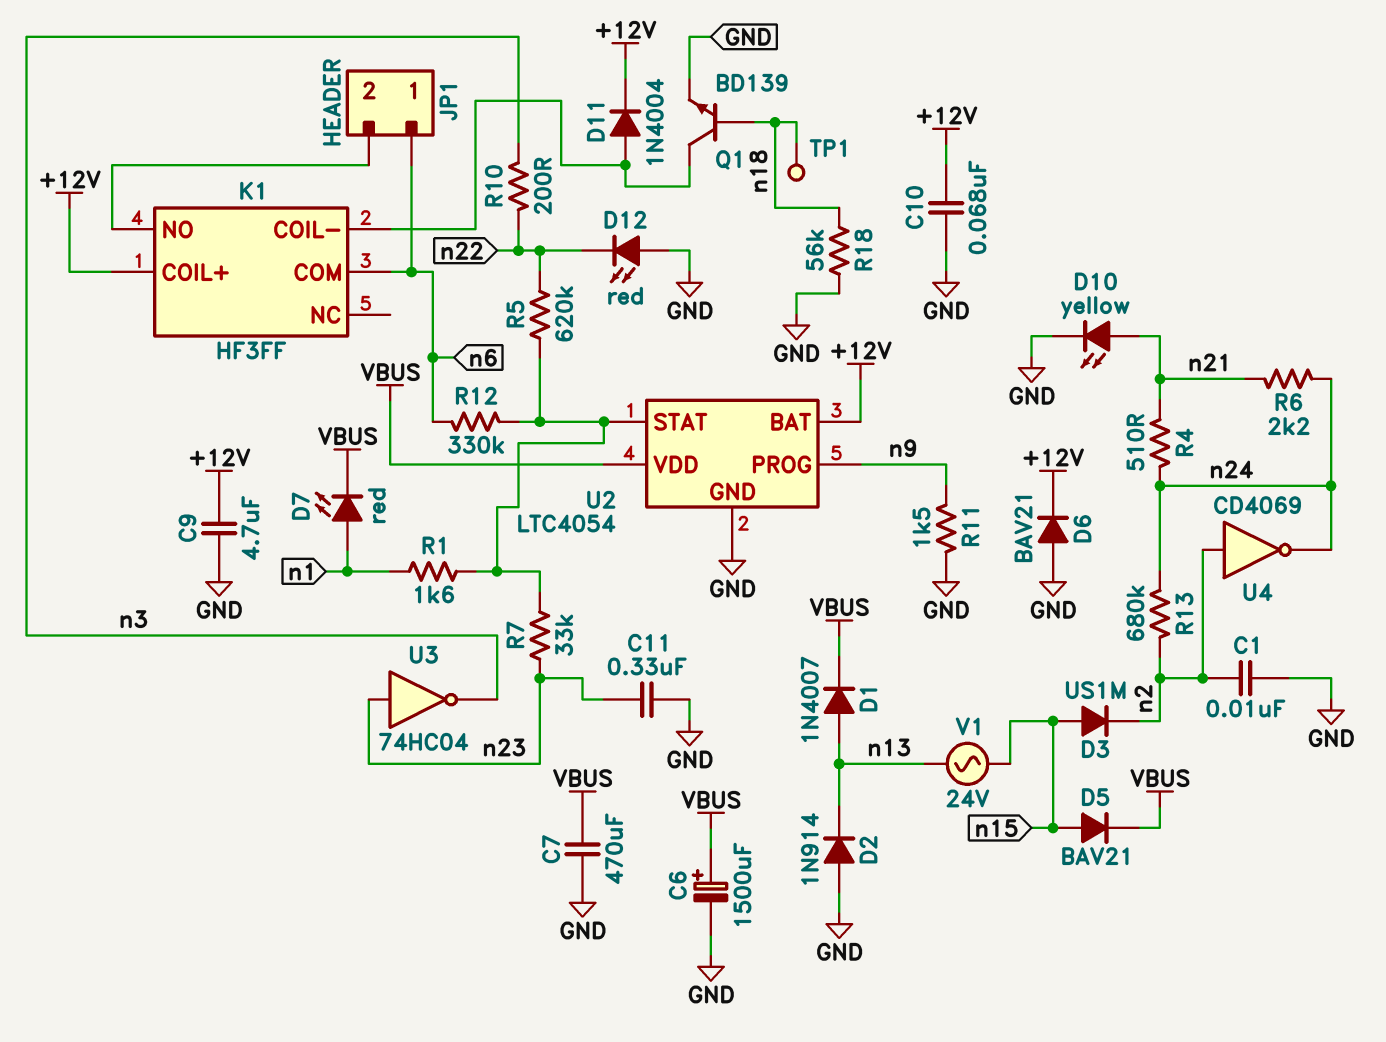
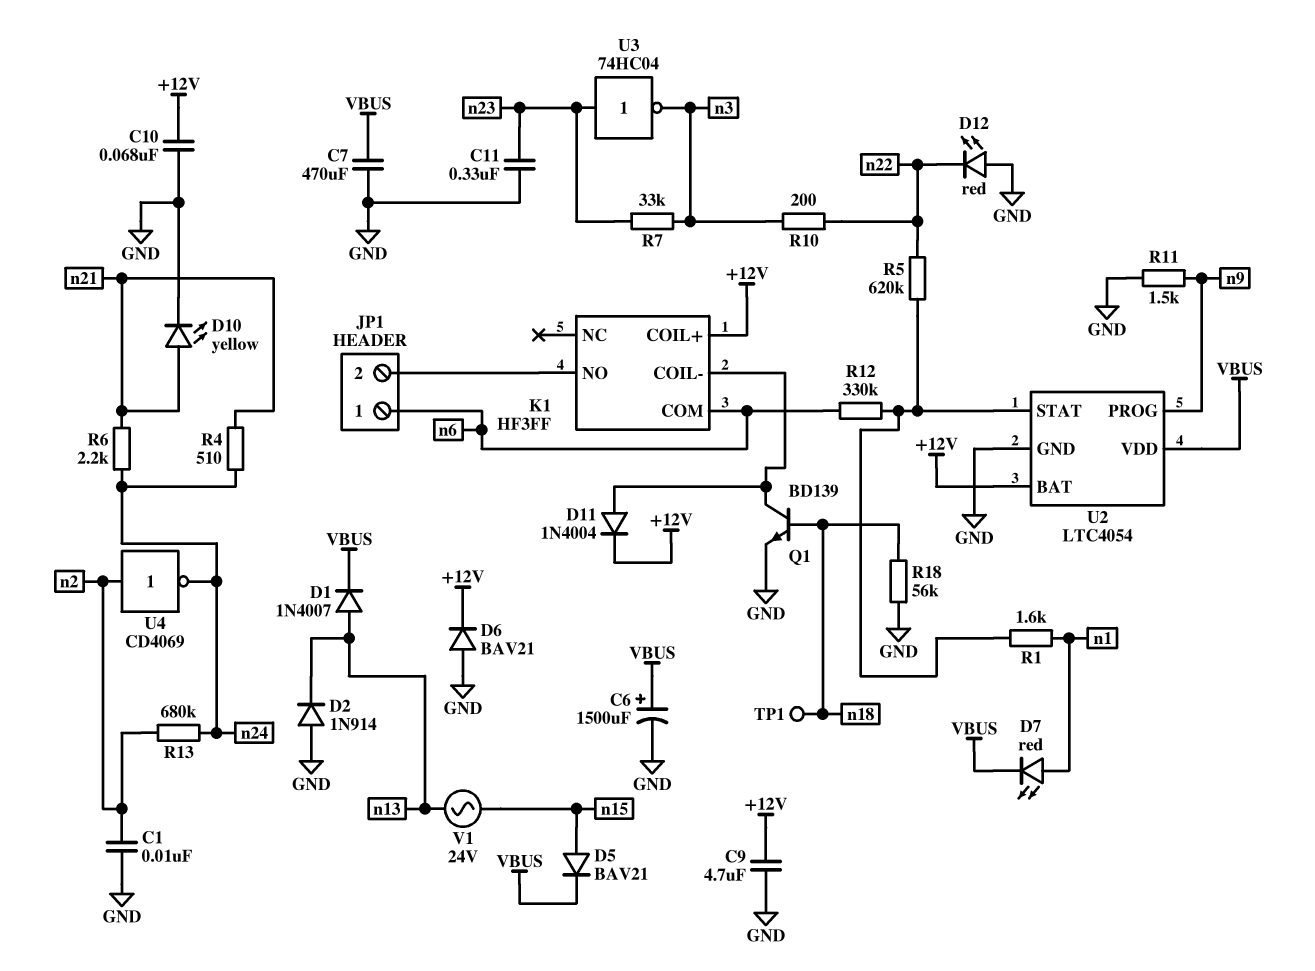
D3: diode US1M (A n15, K n2) -> none
R7: 33k (U2/STAT, n23) -> 33k (n3, n23)

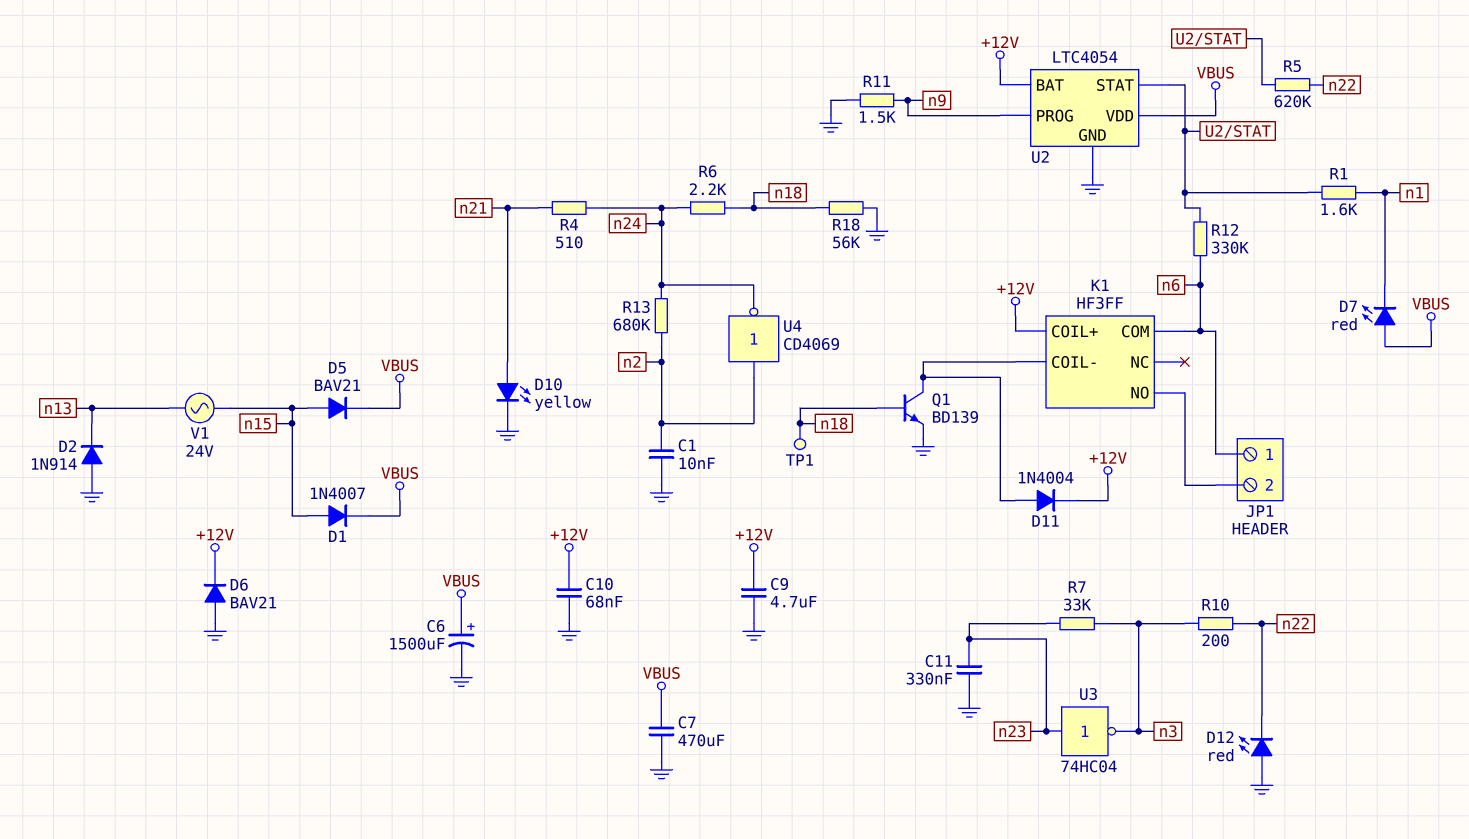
D1: diode 1N4007 (A n13, K VBUS) -> diode 1N4007 (A n15, K VBUS)
D7: LED red (A n1, K VBUS) -> LED red (A VBUS, K n1)
R6: 2.2k (n21, n24) -> 2.2k (n18, n24)

